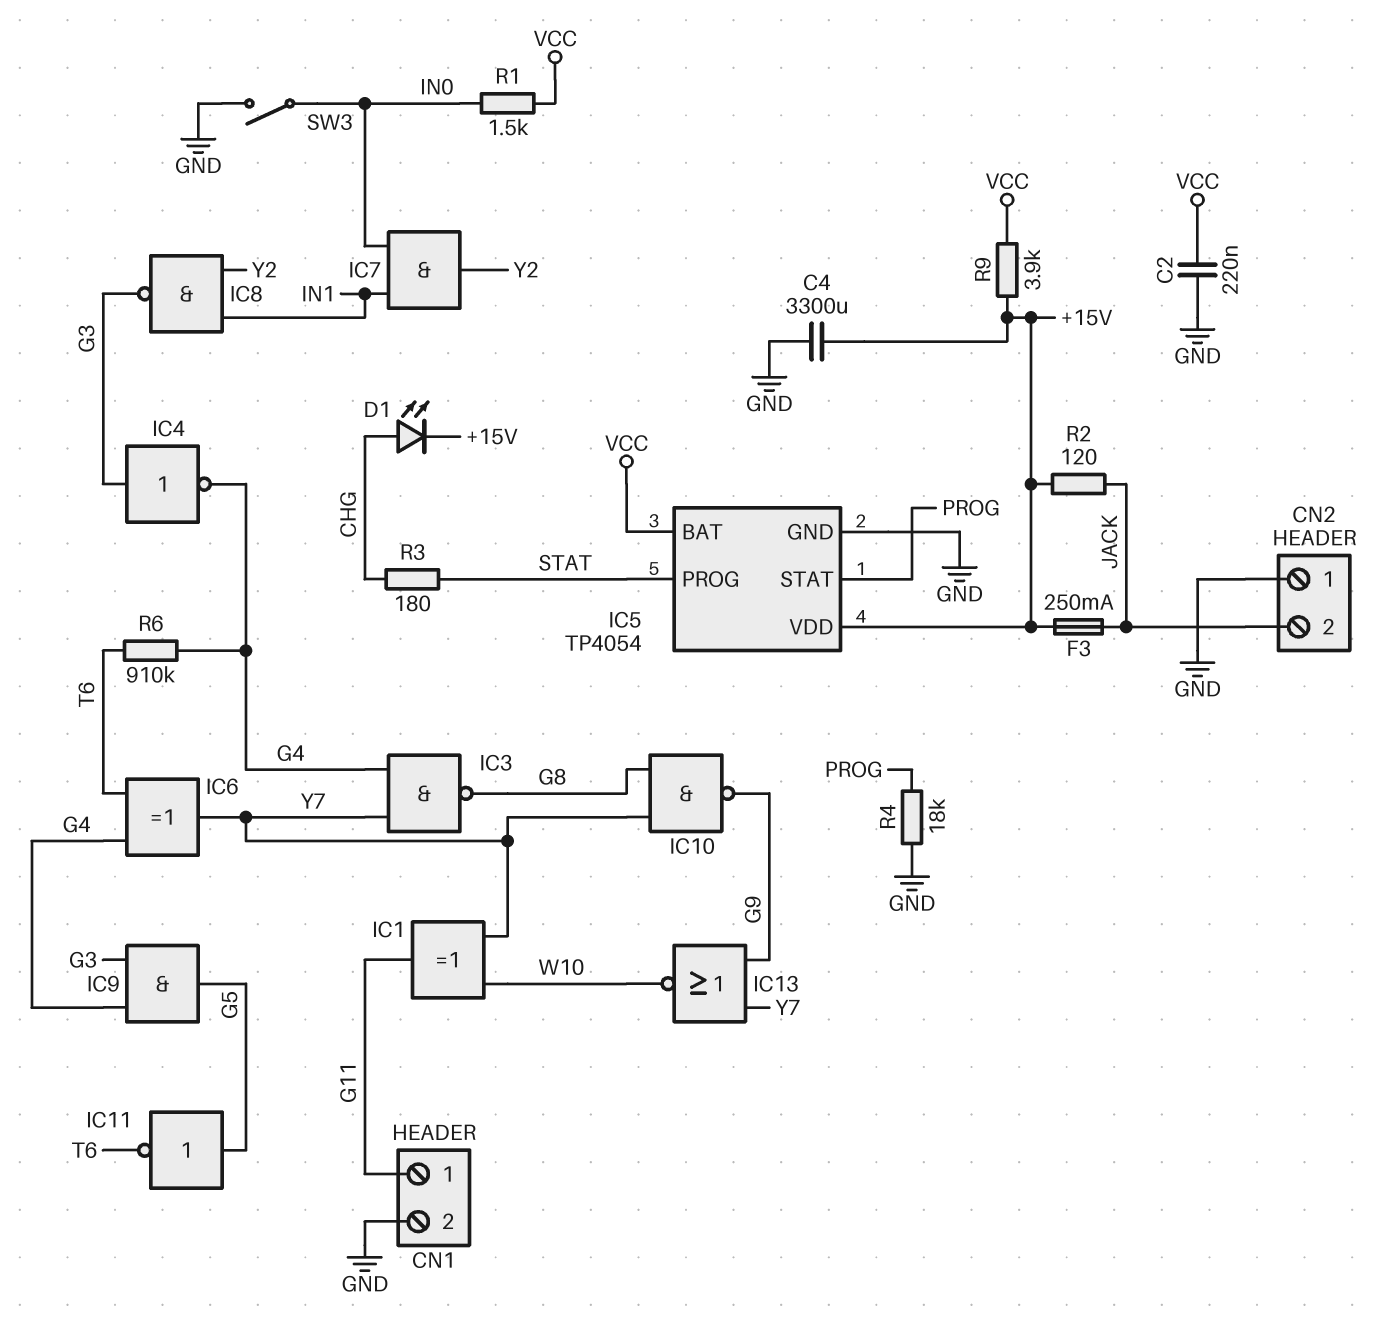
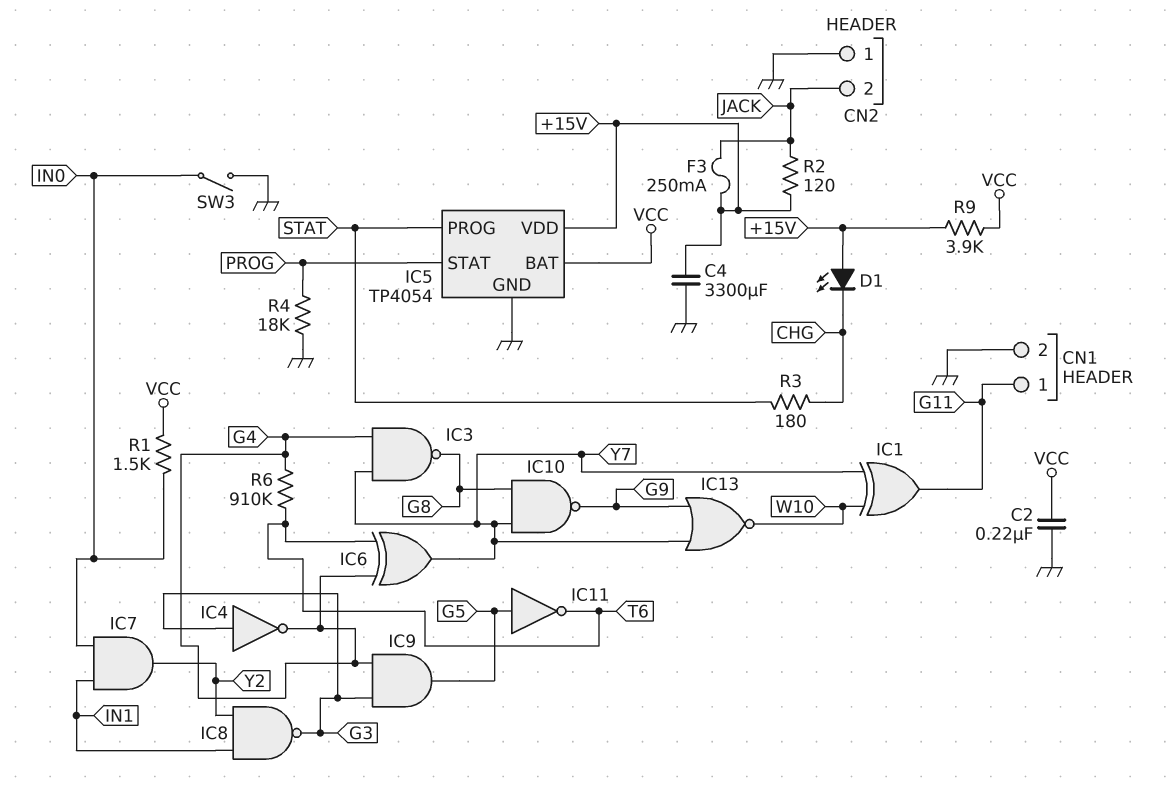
D1: LED (A CHG, K +15V) -> LED (A +15V, K CHG)

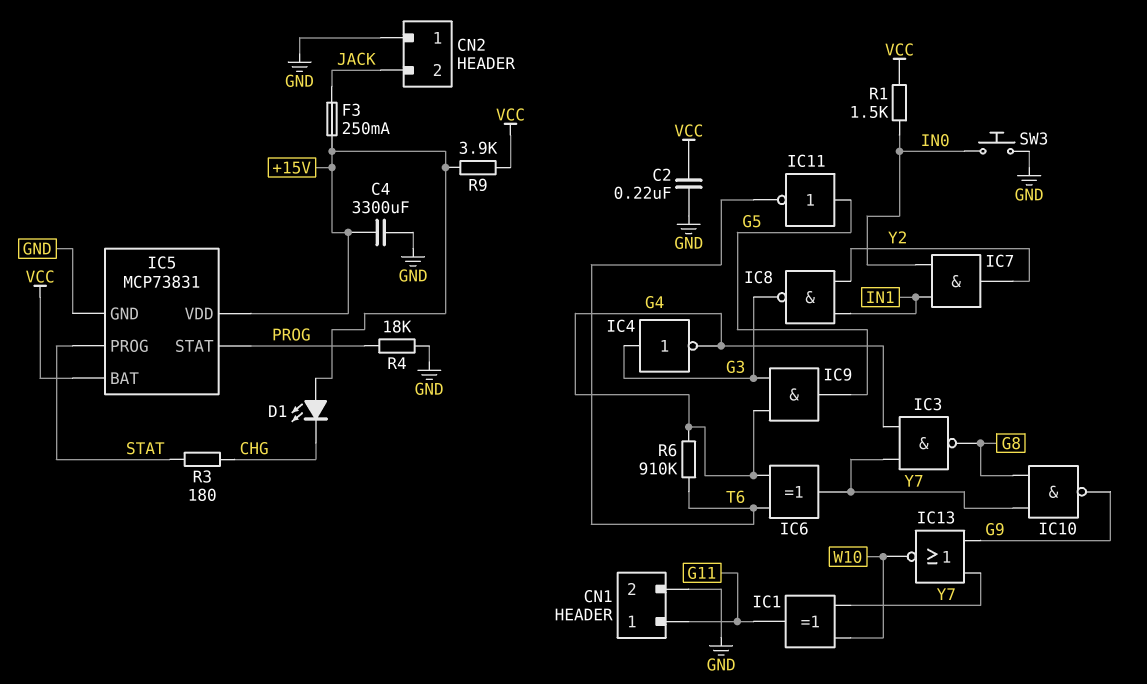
IC5: TP4054 -> MCP73831
R2: 120 (+15V, JACK) -> none
SW3: switch (GND, IN0) -> button (GND, IN0)

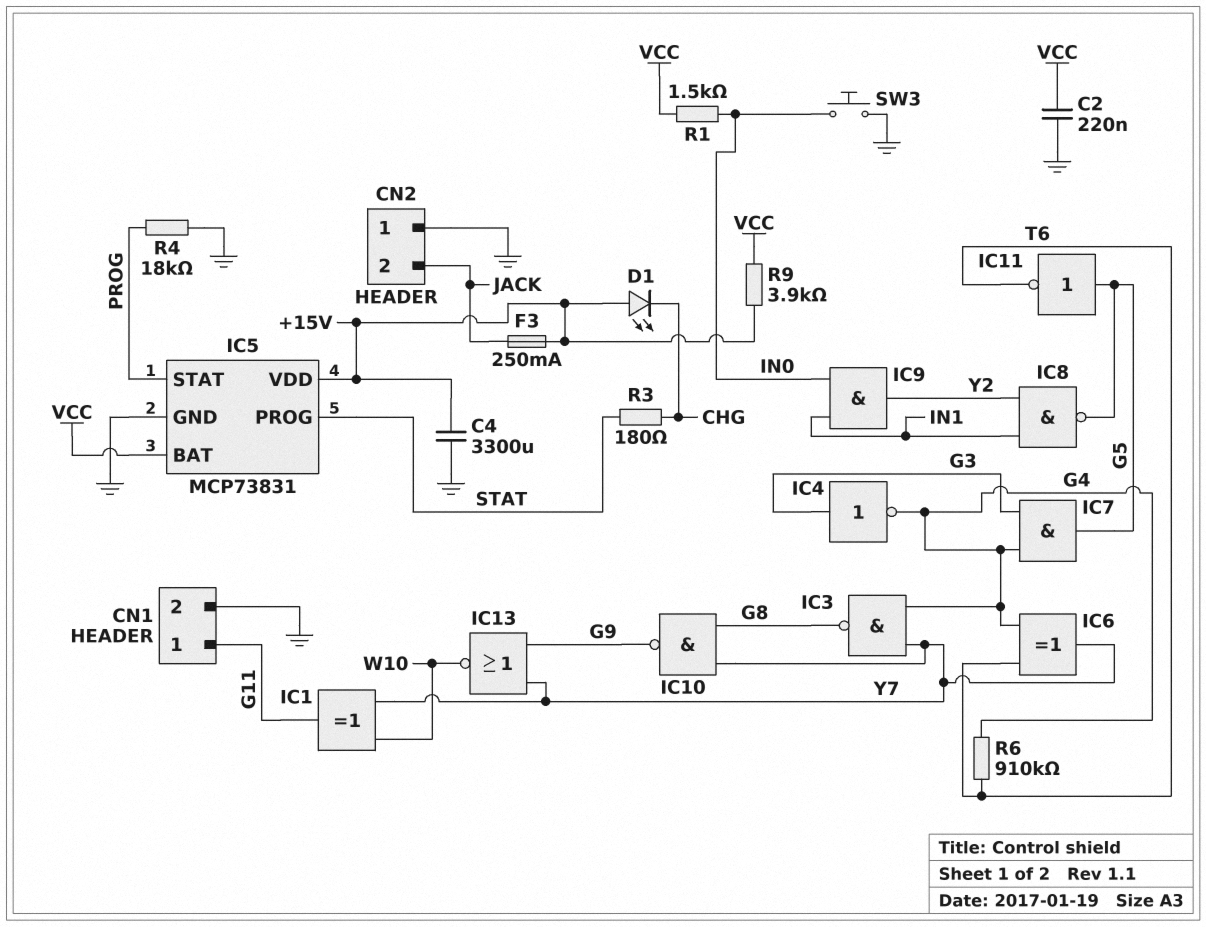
IC7: AND (in IN0, in IN1, out Y2) -> AND (in G3, in G4, out G5)
IC8: NAND (in IN1, in Y2, out G3) -> NAND (in IN1, in Y2, out G5)
IC9: AND (in G3, in G4, out G5) -> AND (in IN0, in IN1, out Y2)

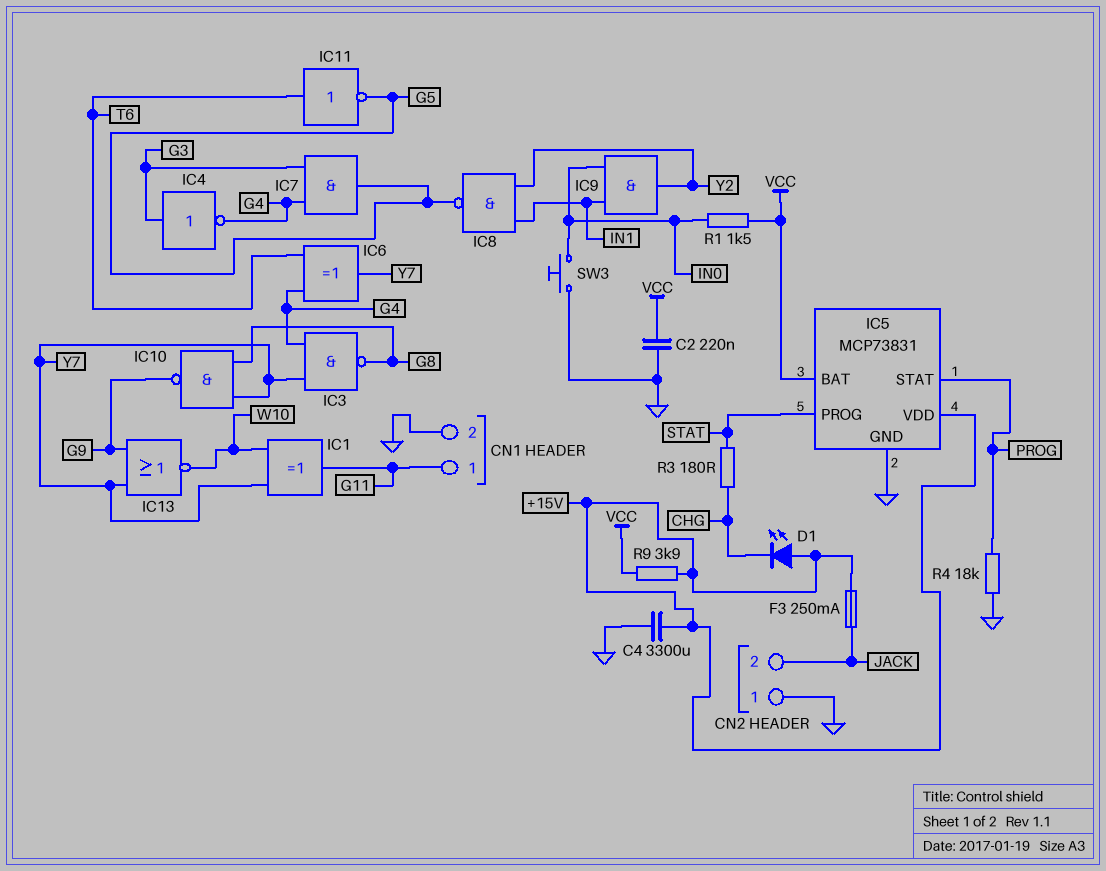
IC11: NOT (in G5, out T6) -> NOT (in T6, out G5)
R6: 910k (G4, T6) -> none

